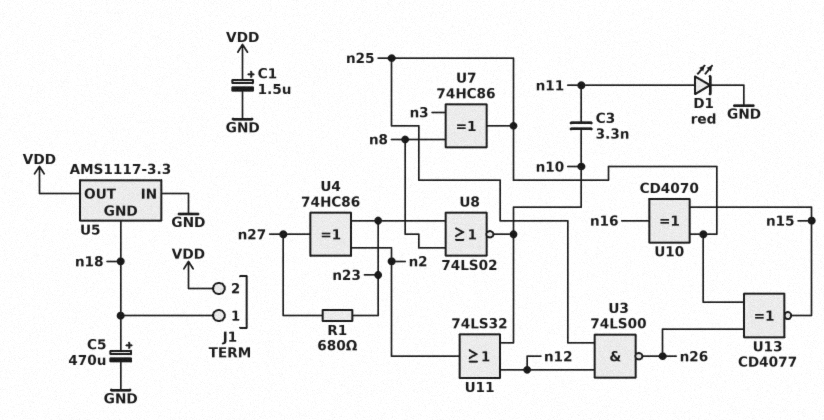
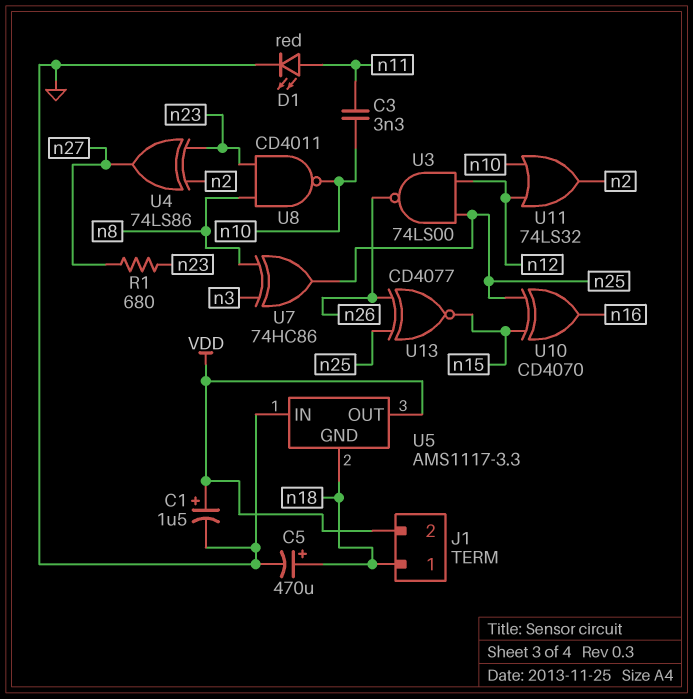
U4: XOR 74HC86 (in n2, in n23, out n27) -> XOR 74LS86 (in n2, in n23, out n27)
U8: NOR 74LS02 (in n8, in n23, out n10) -> NAND CD4011 (in n8, in n23, out n10)

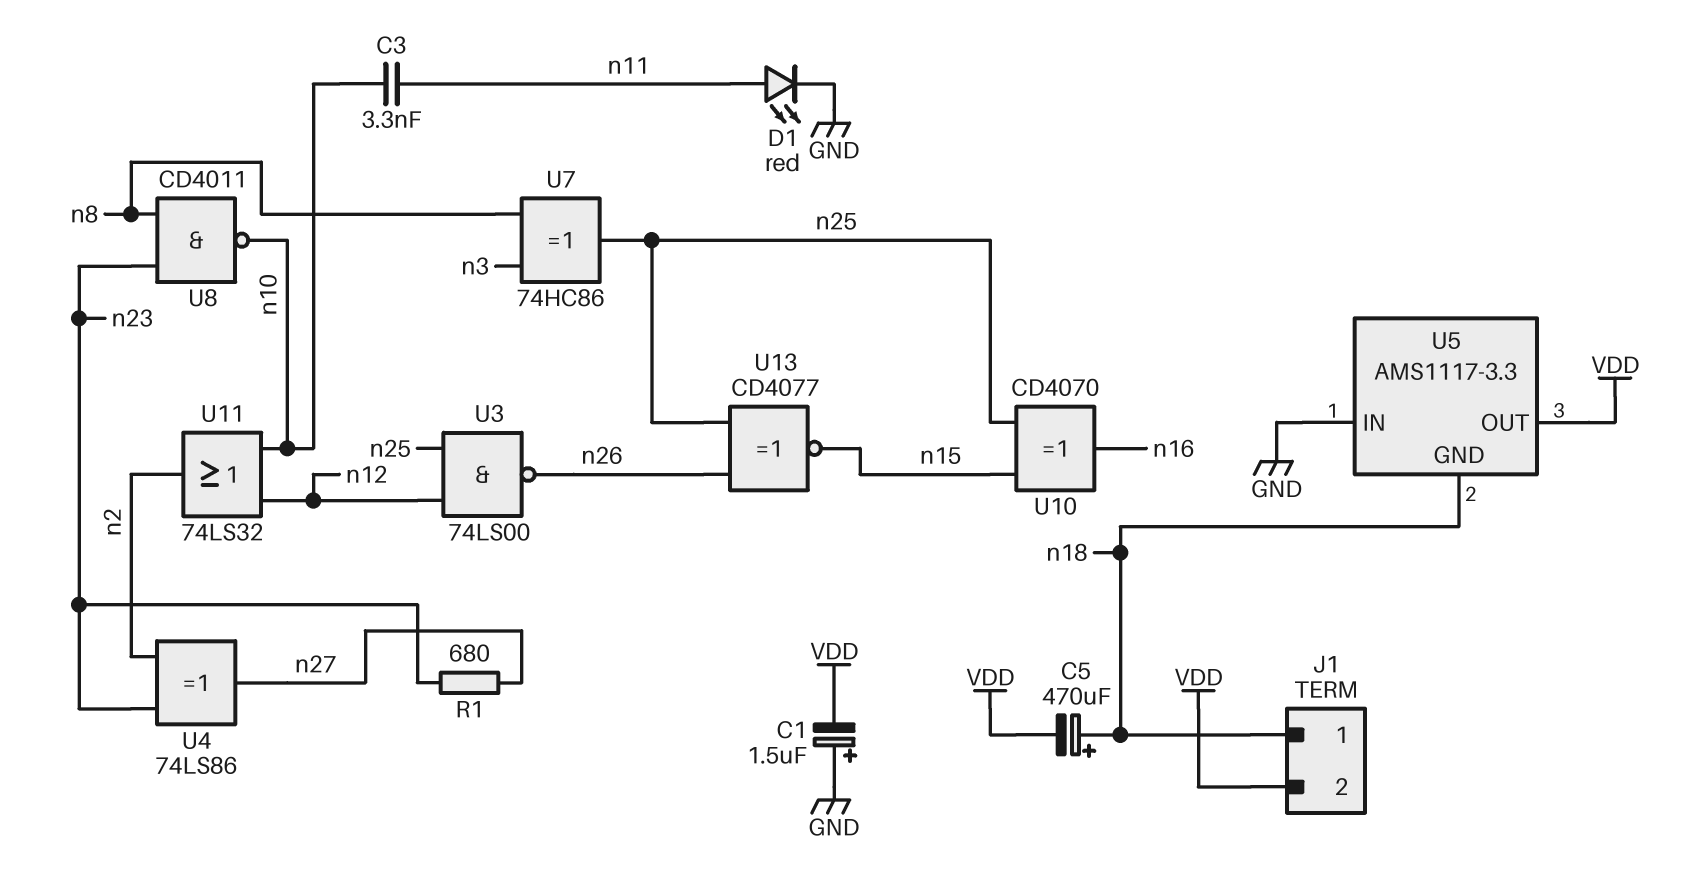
C1: 1.5uF (plus VDD, minus GND) -> 1.5uF (plus GND, minus VDD)
C5: 470uF (plus n18, minus GND) -> 470uF (plus n18, minus VDD)

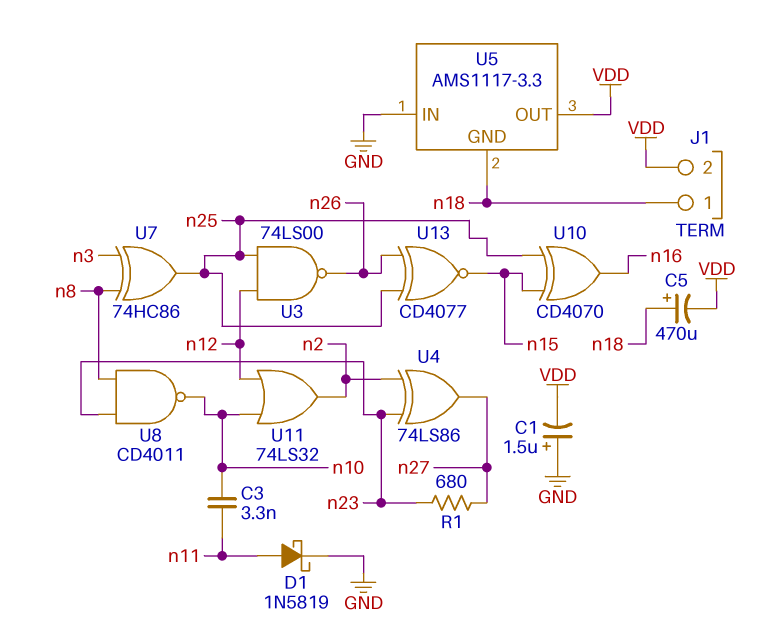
D1: LED red (A n11, K GND) -> schottky 1N5819 (A n11, K GND)

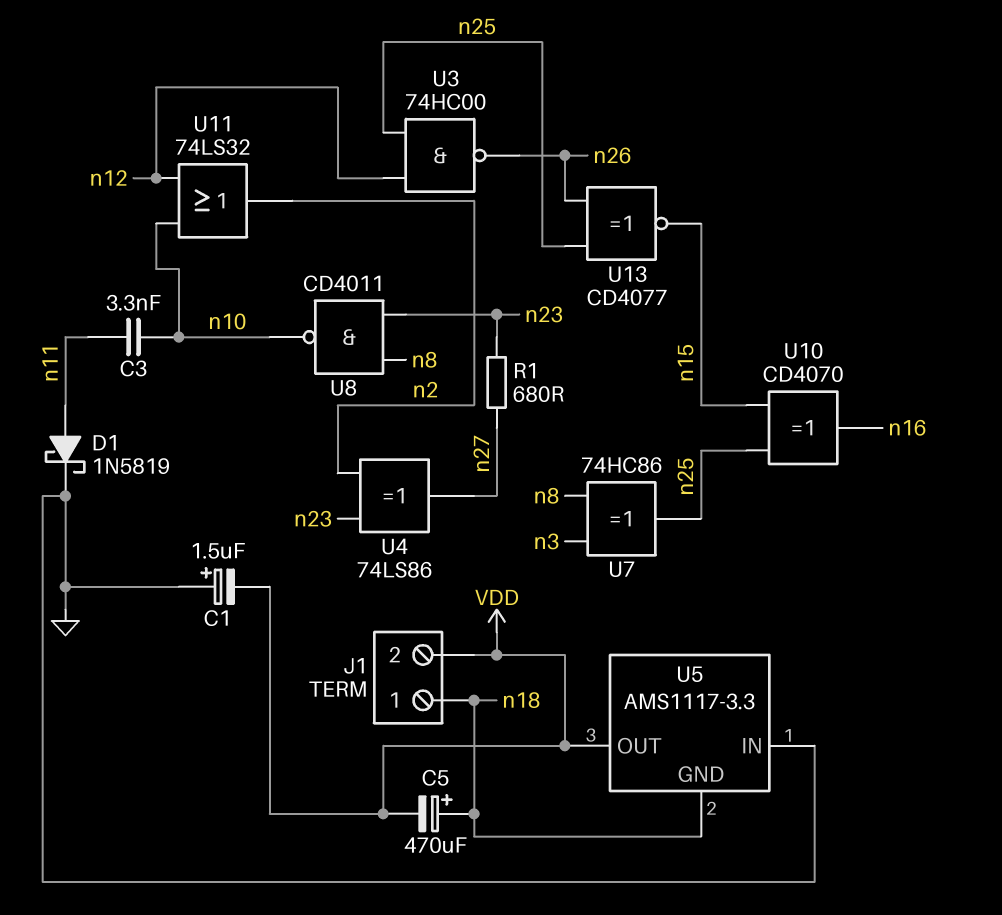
U3: NAND 74LS00 (in n12, in n25, out n26) -> NAND 74HC00 (in n12, in n25, out n26)

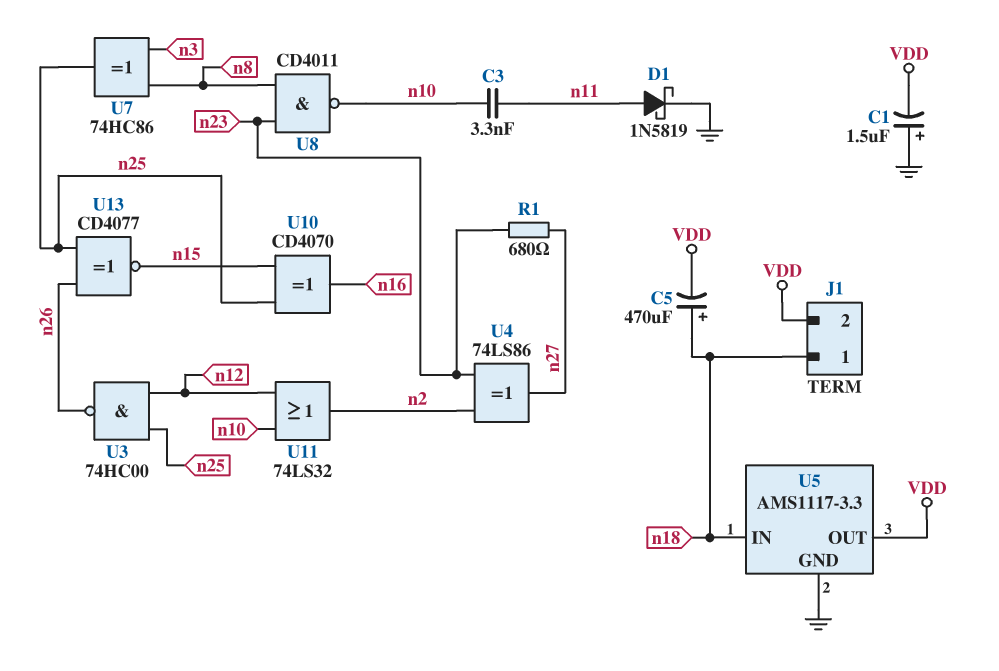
U5 pin GND: n18 -> GND
U5 pin IN: GND -> n18

